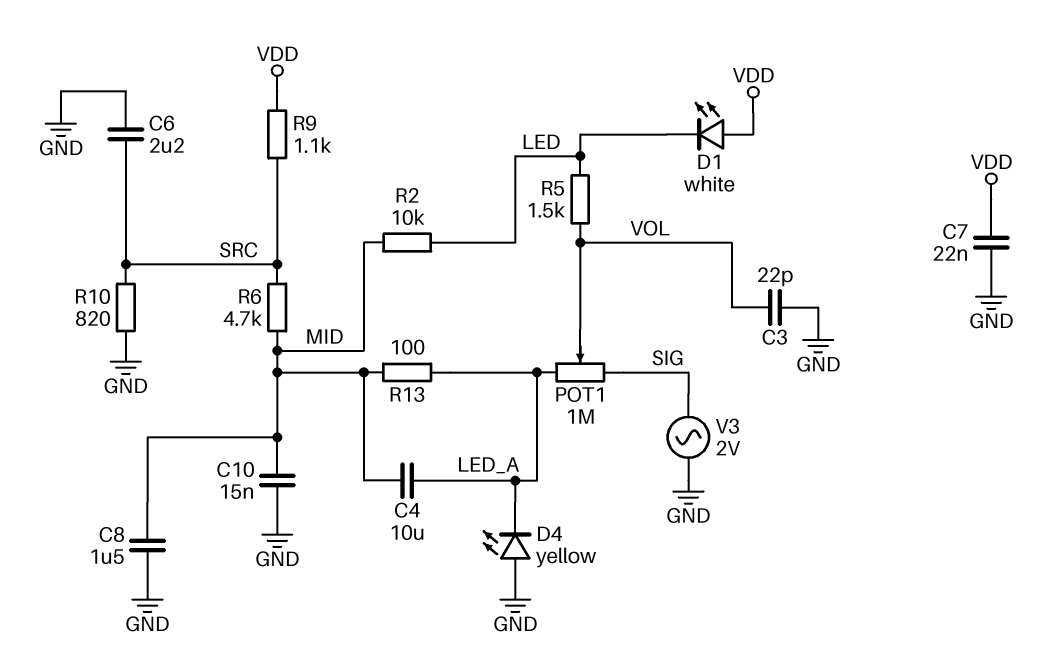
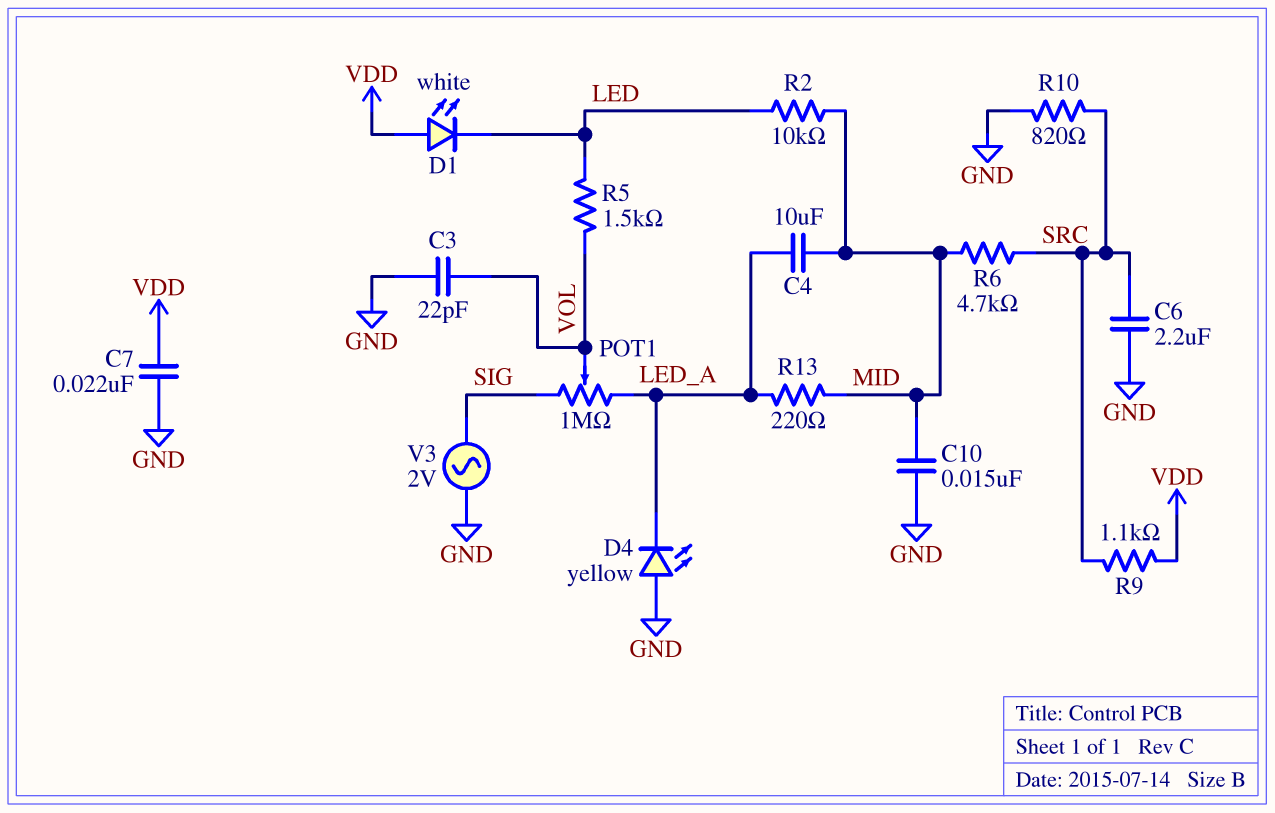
C8: 1.5uF (GND, MID) -> none
R13: 100 (LED_A, MID) -> 220 (LED_A, MID)

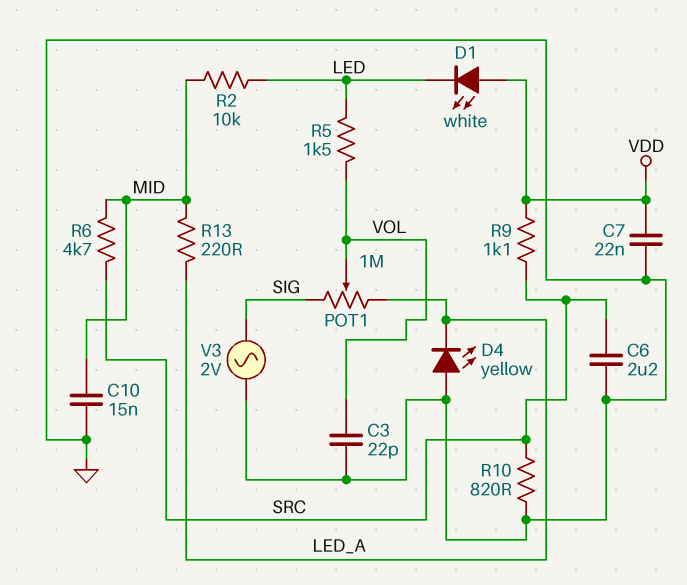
C4: 10uF (LED_A, MID) -> none

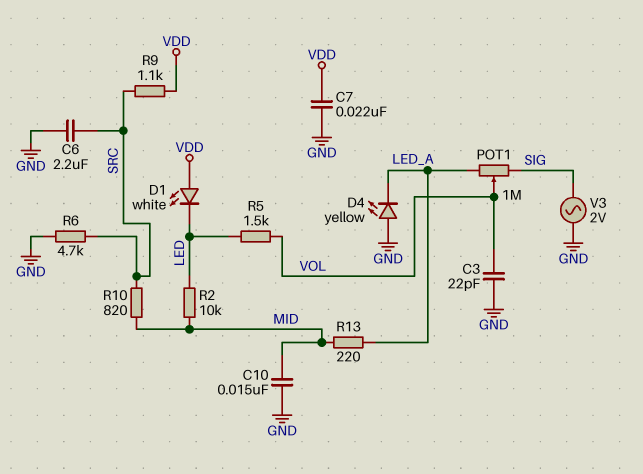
R6: 4.7k (MID, SRC) -> 4.7k (GND, SRC)
R10: 820 (GND, SRC) -> 820 (MID, SRC)

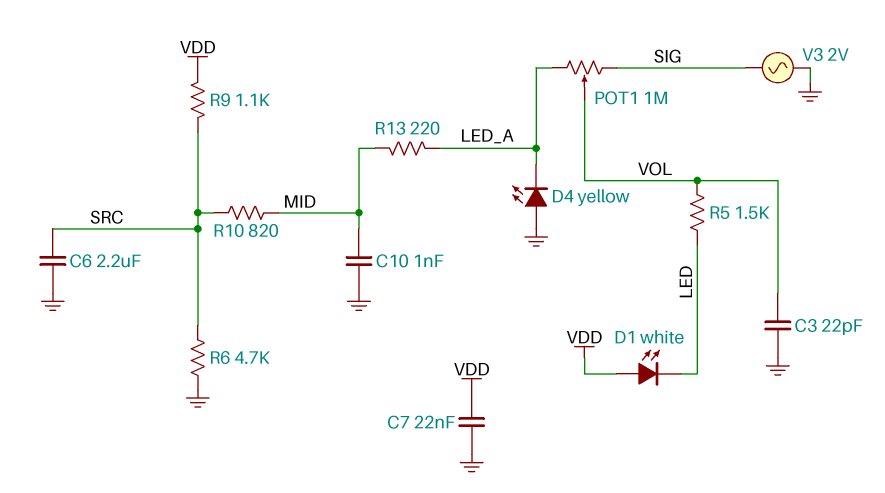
C10: 15nF (GND, MID) -> 1nF (GND, MID)
R2: 10k (LED, MID) -> none

